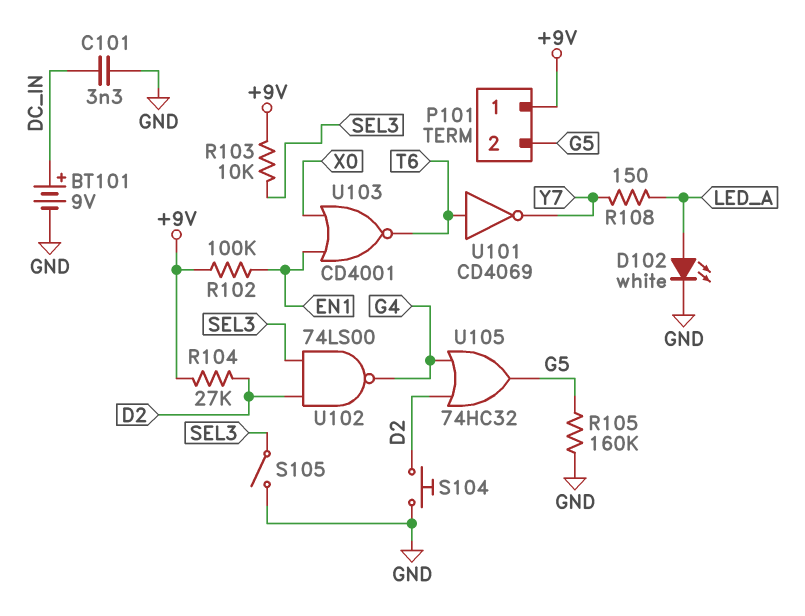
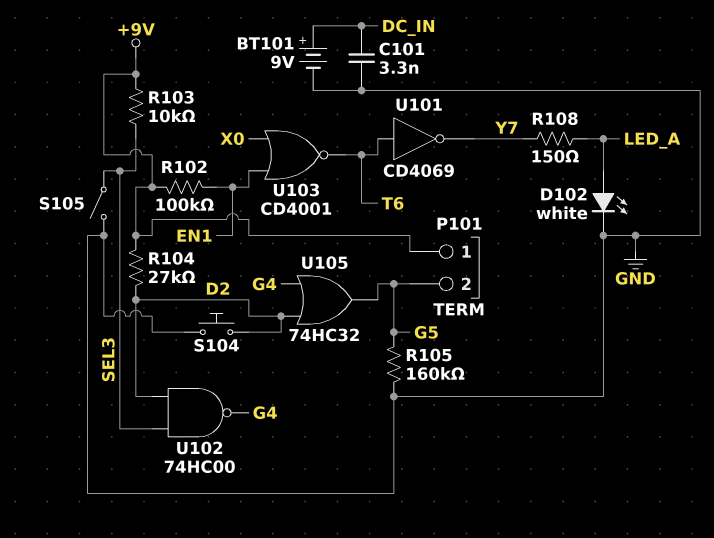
U102: NAND 74LS00 (in D2, in SEL3, out G4) -> NAND 74HC00 (in D2, in SEL3, out G4)

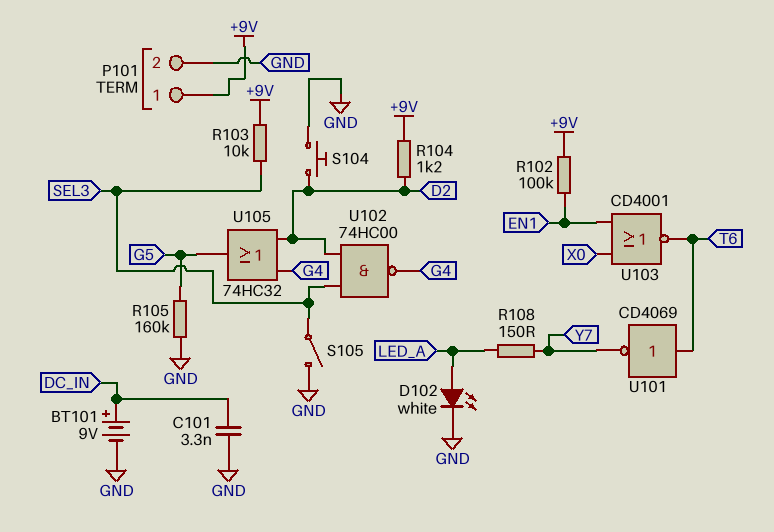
P101 pin 2: G5 -> GND
R104: 27k (+9V, D2) -> 1.2k (+9V, D2)

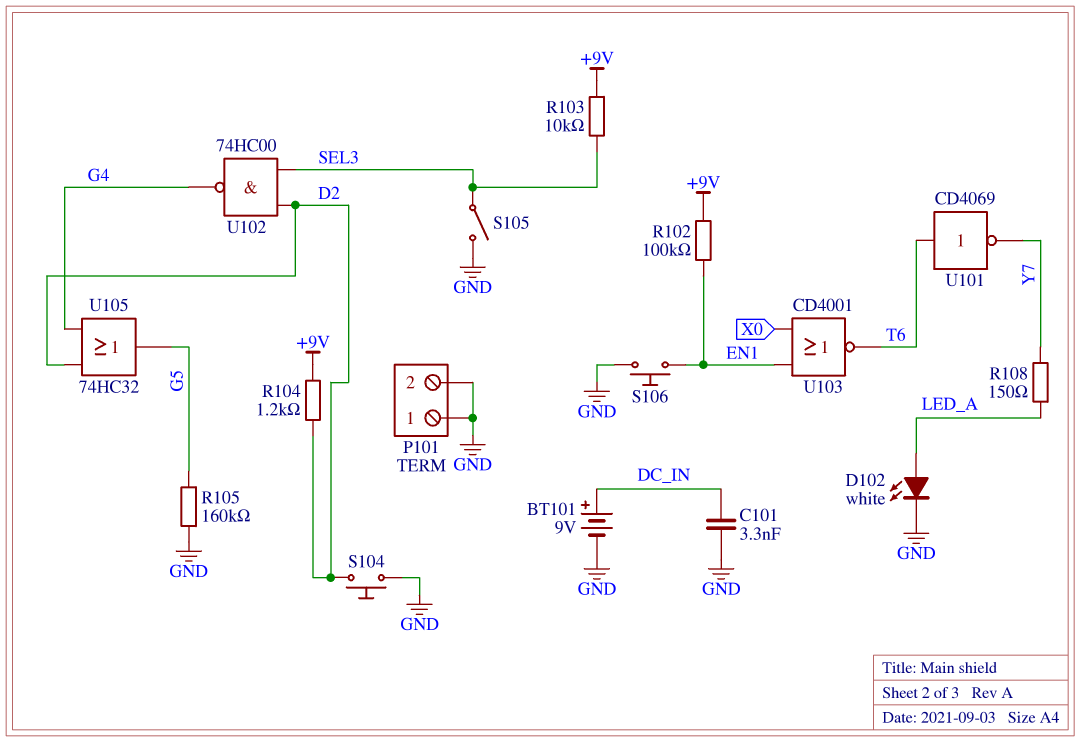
P101 pin 1: +9V -> GND
S106: none -> button (EN1, GND)

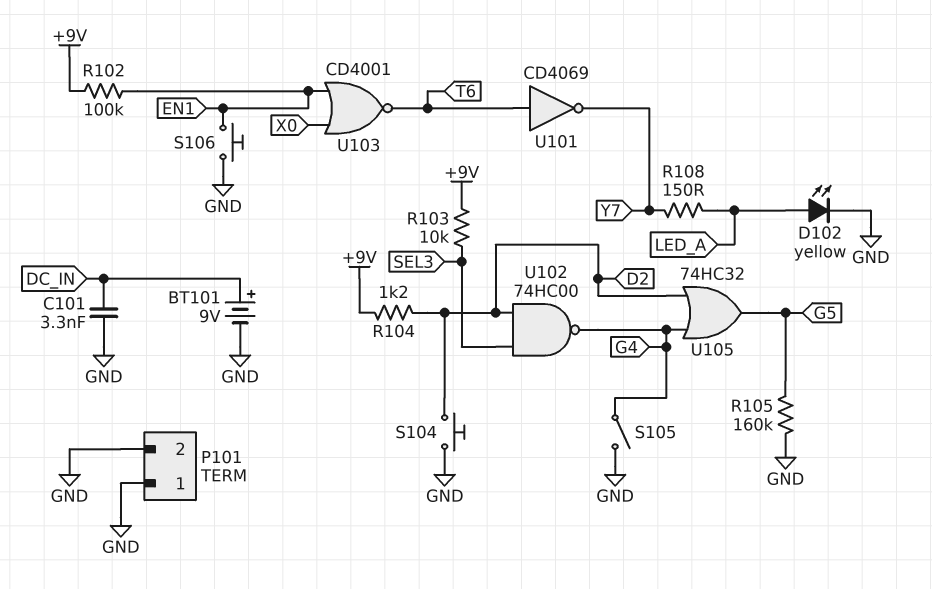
D102: LED white (A LED_A, K GND) -> LED yellow (A LED_A, K GND)
S105: switch (GND, SEL3) -> switch (G4, GND)

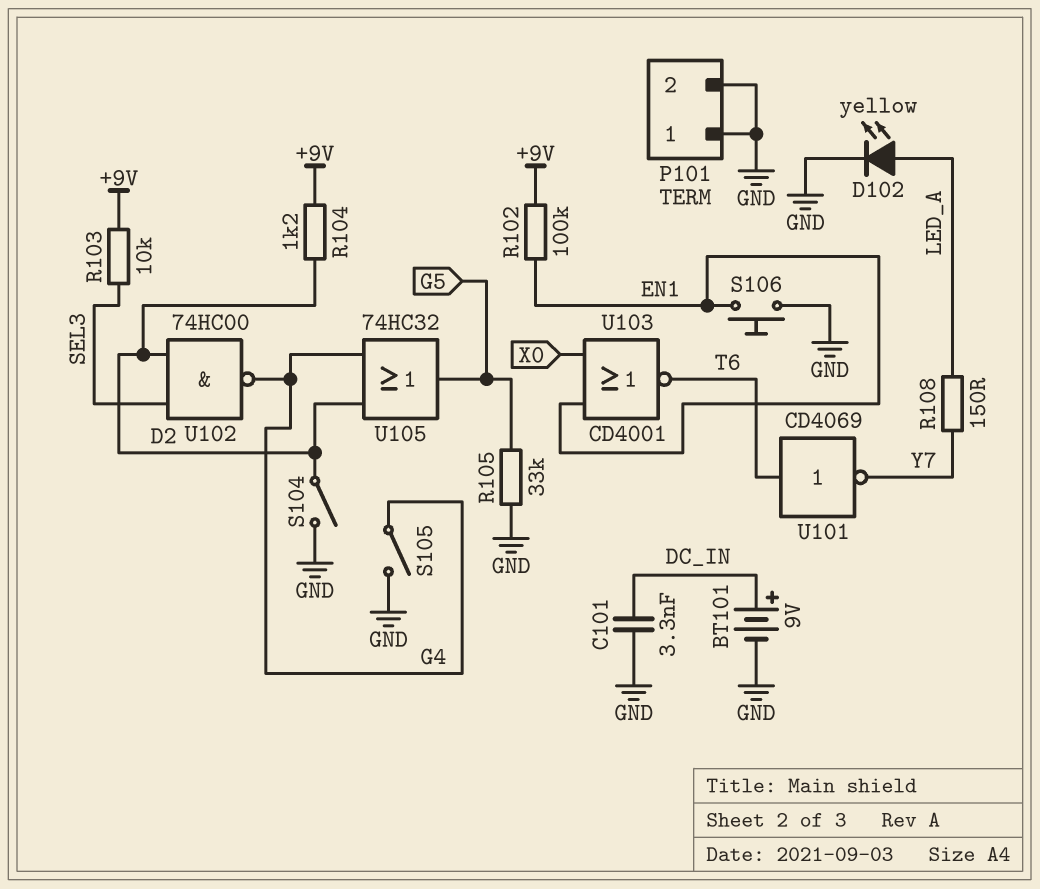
R105: 160k (G5, GND) -> 33k (G5, GND)
S104: button (D2, GND) -> switch (D2, GND)

